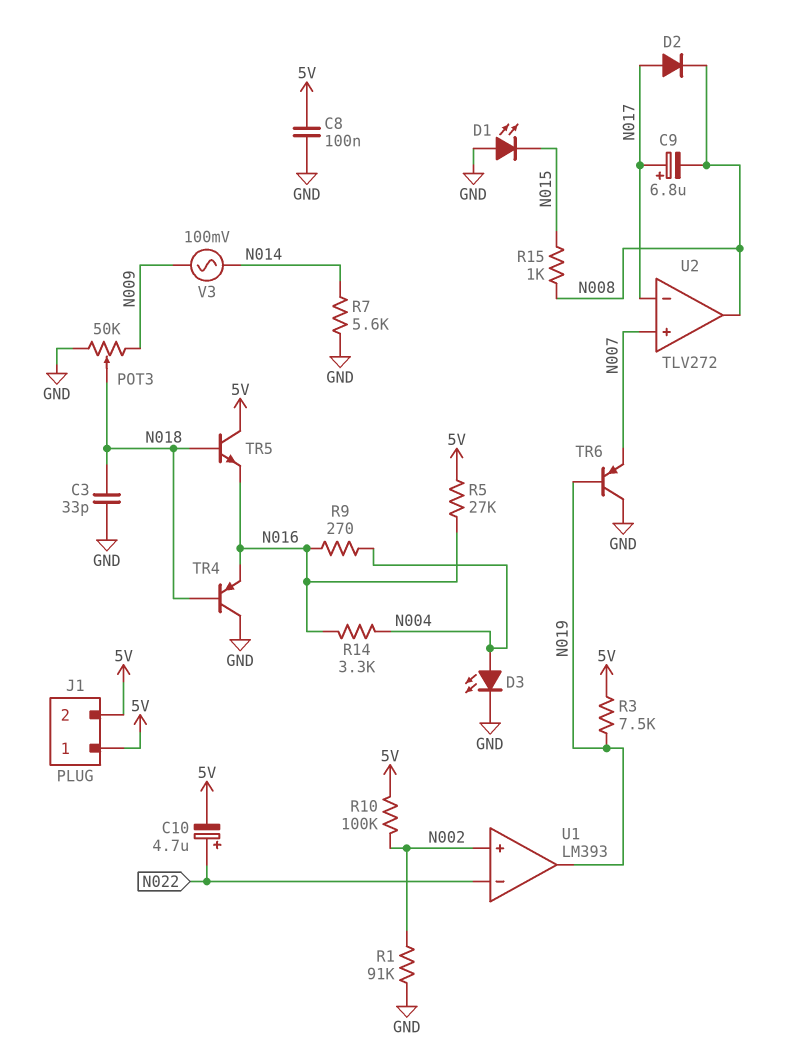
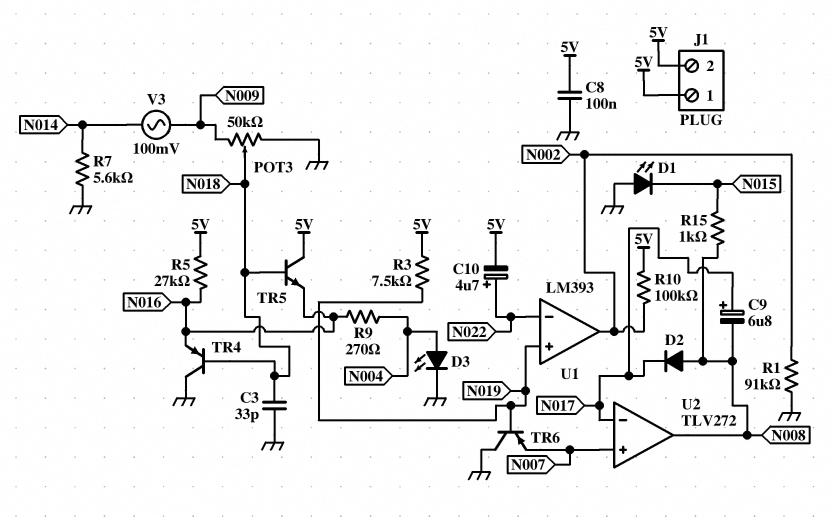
D2: diode (A N017, K N008) -> diode (A N008, K N017)
R14: 3.3k (N004, N016) -> none
U1 pin in+: N002 -> N019
U1 pin out: N019 -> N002

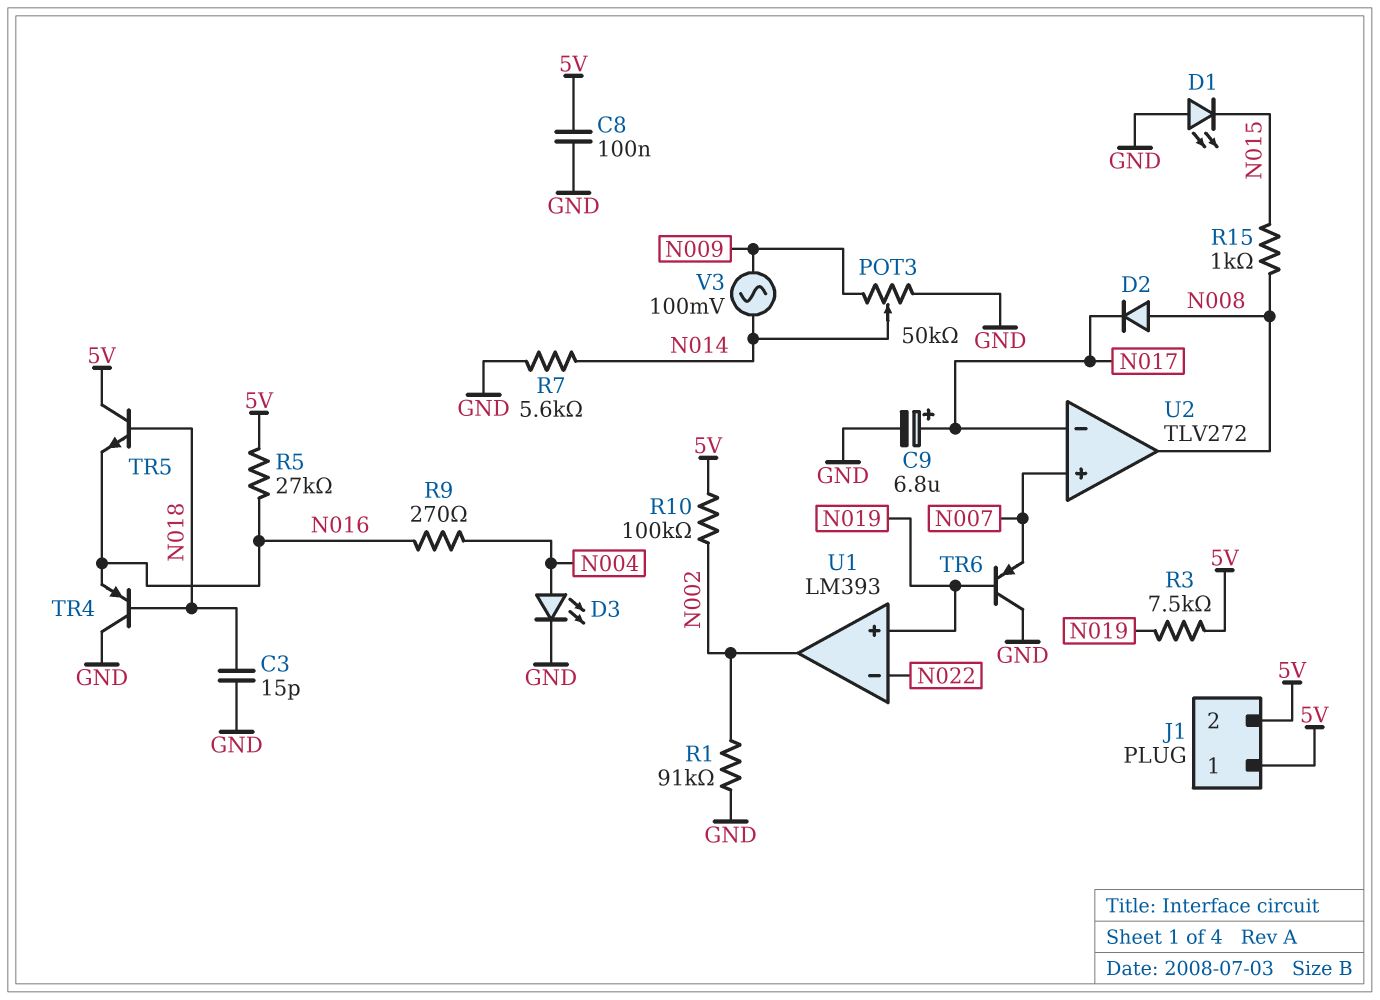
C3: 33pF (GND, N018) -> 15pF (GND, N018)
C9: 6.8uF (plus N017, minus N008) -> 6.8uF (plus N017, minus GND)
C10: 4.7uF (plus N022, minus 5V) -> none
POT3: 50k (GND, N009, wiper N018) -> 50k (GND, N009, wiper N014)

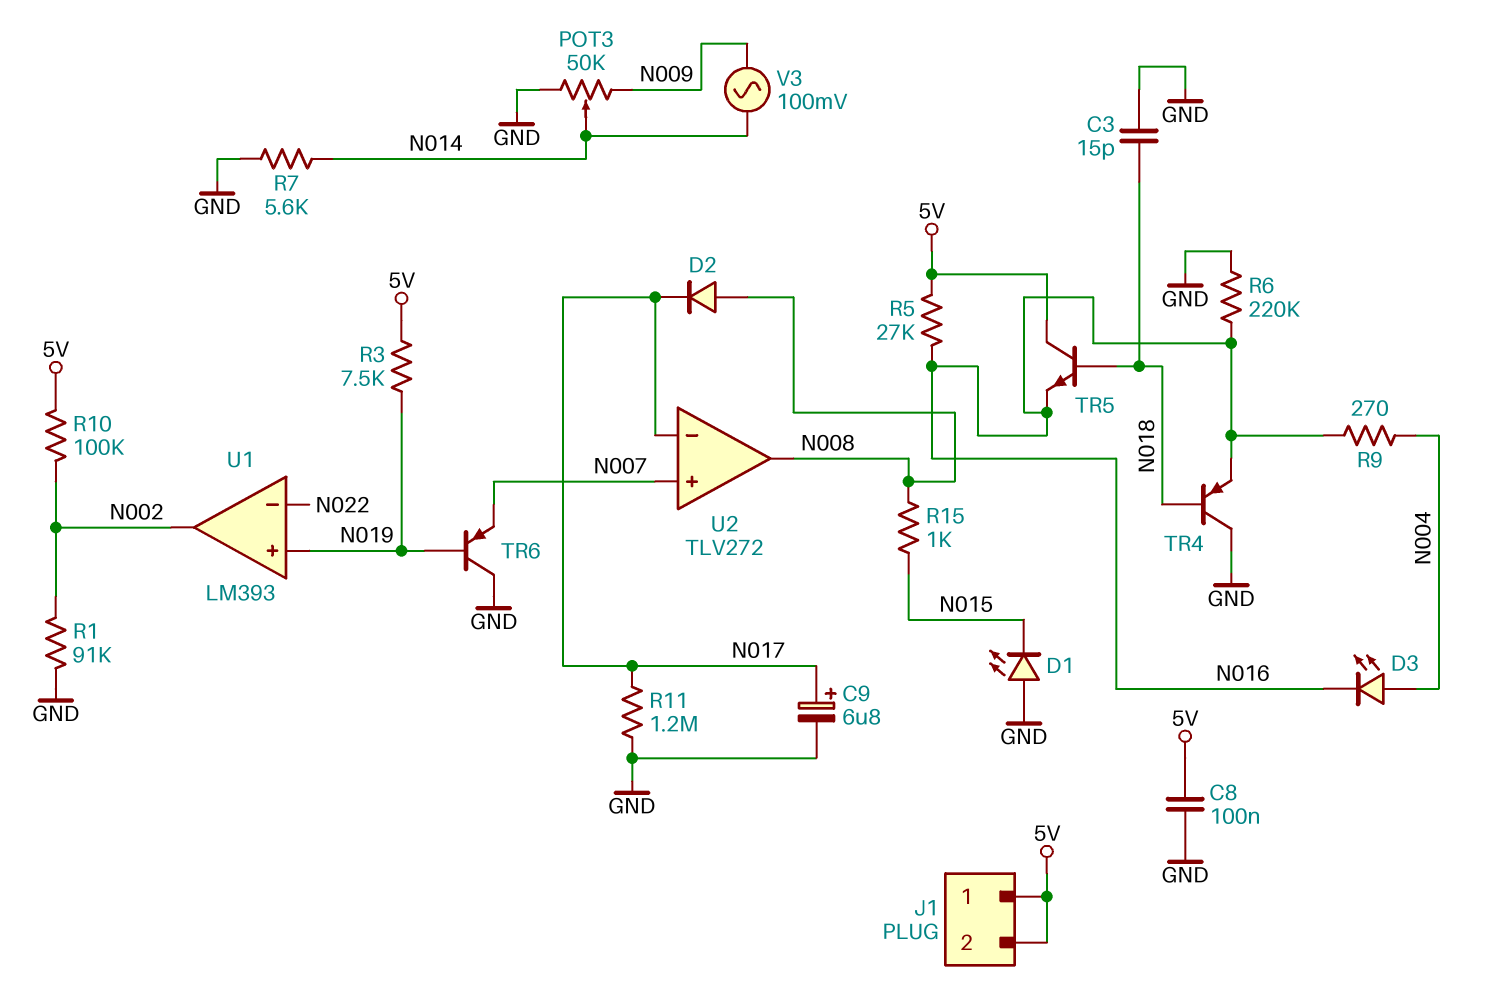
D3: LED (A N004, K GND) -> LED (A N004, K N016)
R6: none -> 220k (GND, N016)
R11: none -> 1.2M (GND, N017)

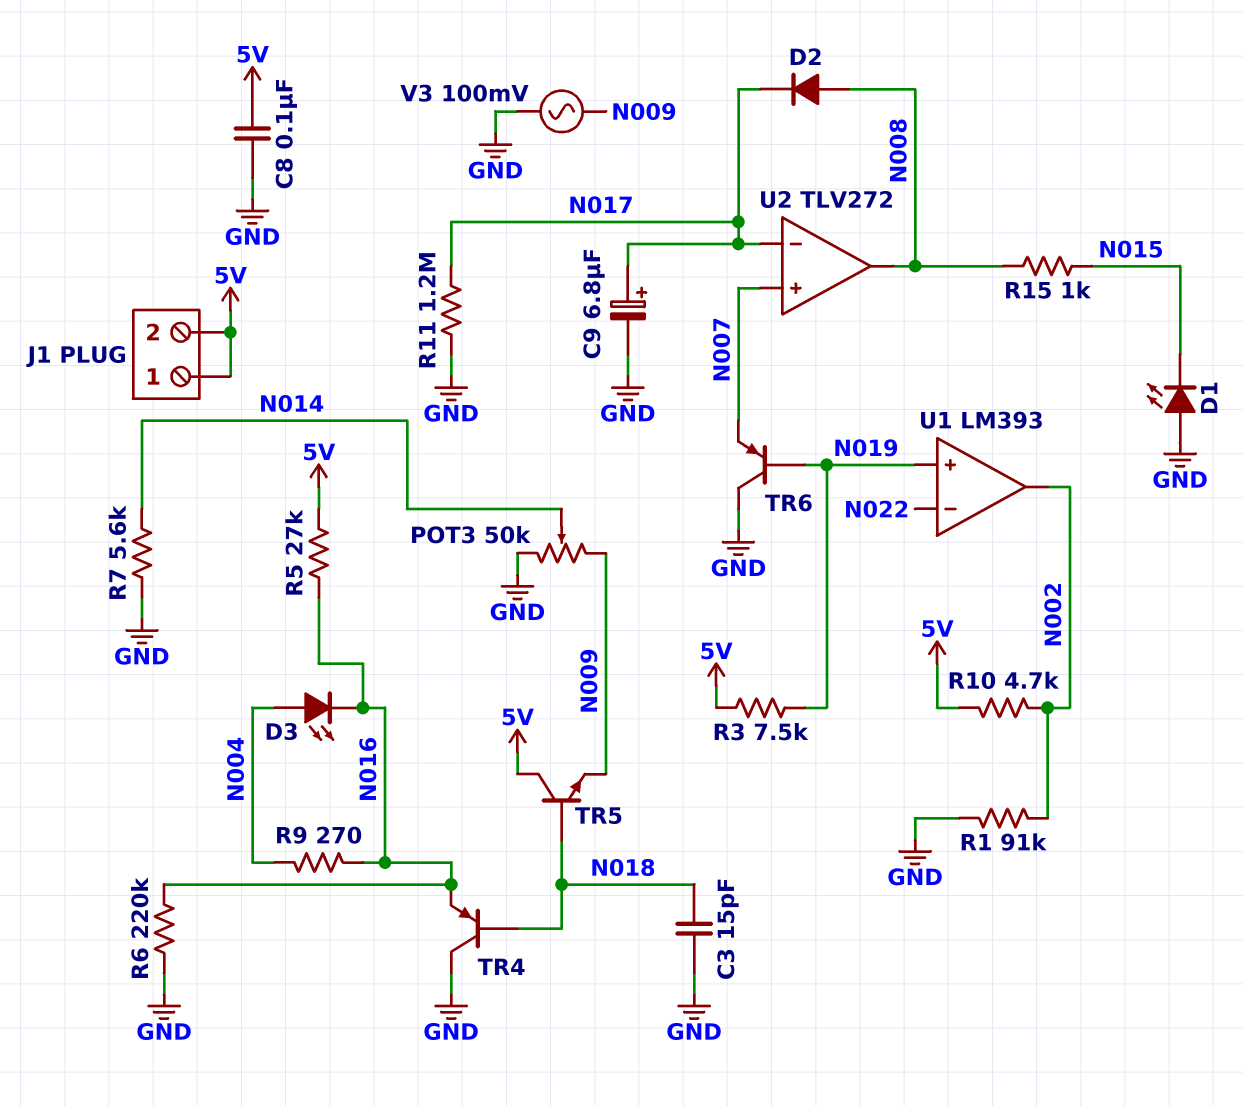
R10: 100k (5V, N002) -> 4.7k (5V, N002)
TR5: NPN (B N018, C 5V, E N016) -> NPN (B N018, C 5V, E N009)
V3: AC 100mV (N009, N014) -> AC 100mV (GND, N009)

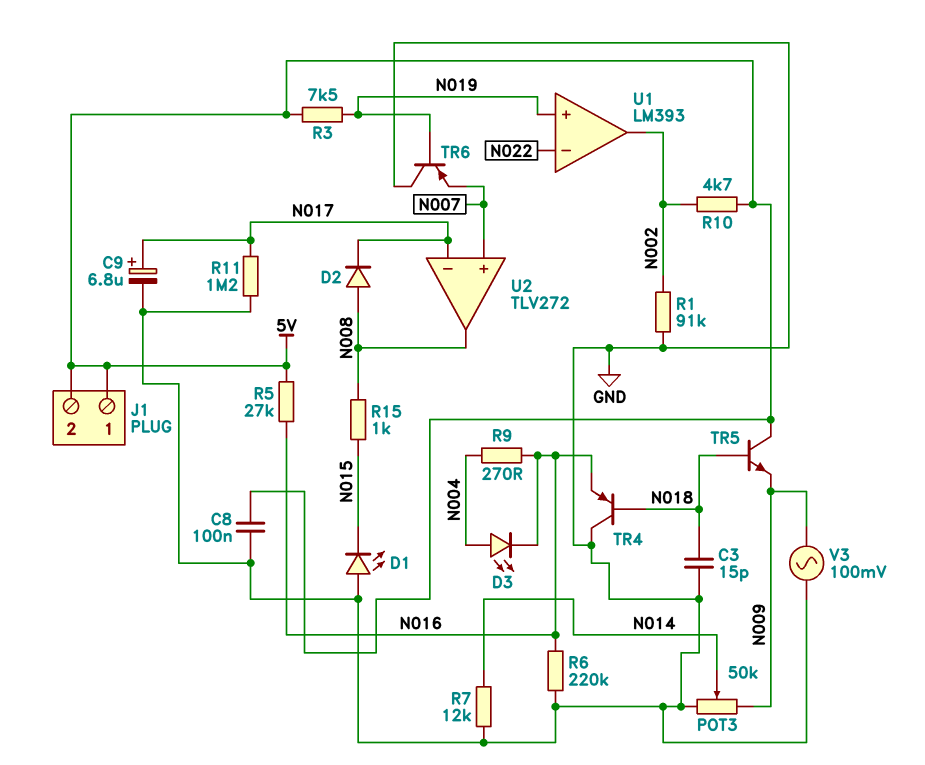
R7: 5.6k (GND, N014) -> 12k (GND, N014)

